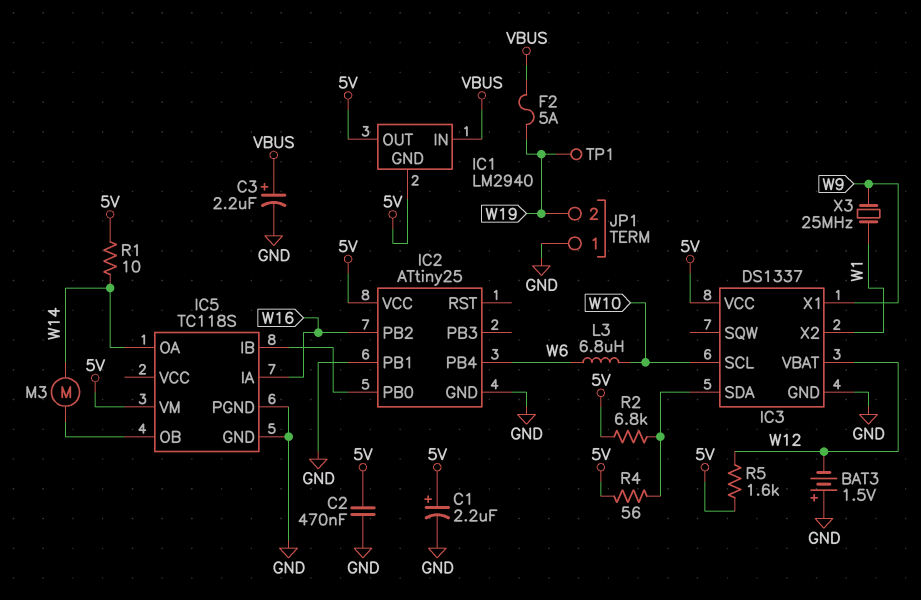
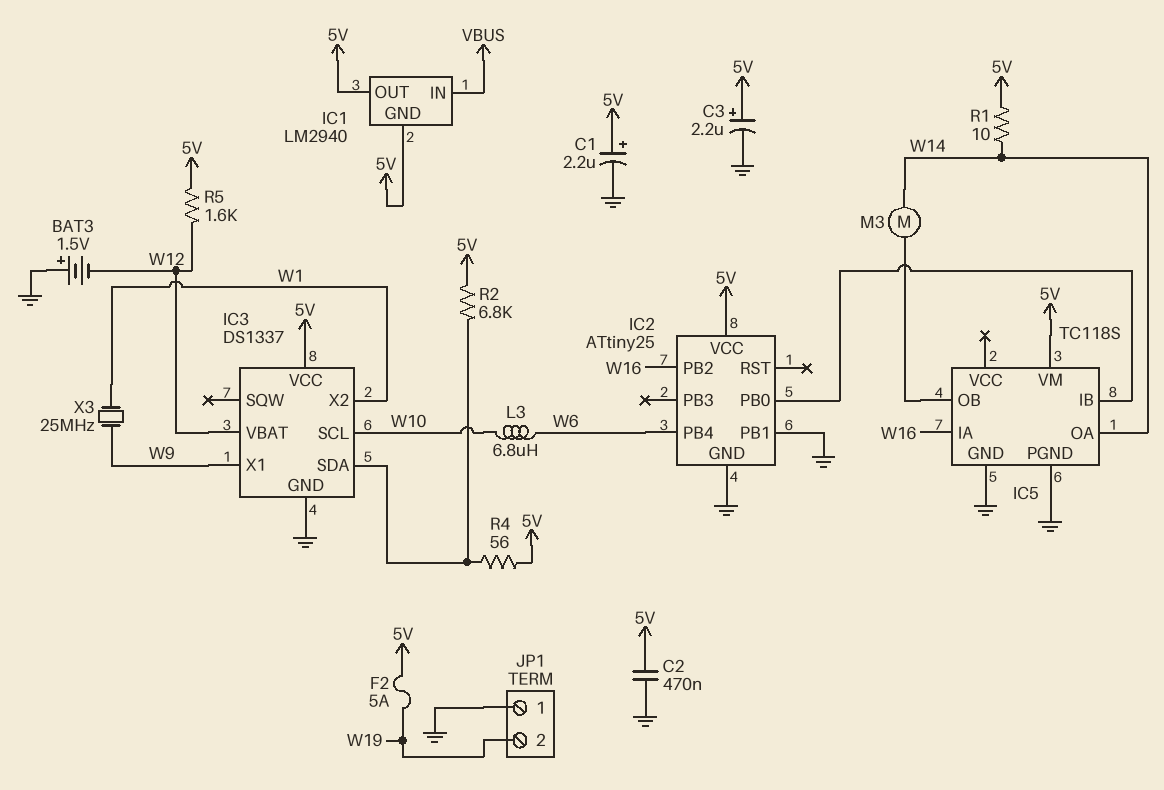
C3: 2.2uF (plus VBUS, minus GND) -> 2.2uF (plus 5V, minus GND)
F2: 5A (VBUS, W19) -> 5A (5V, W19)
TP1: test point (W19) -> none

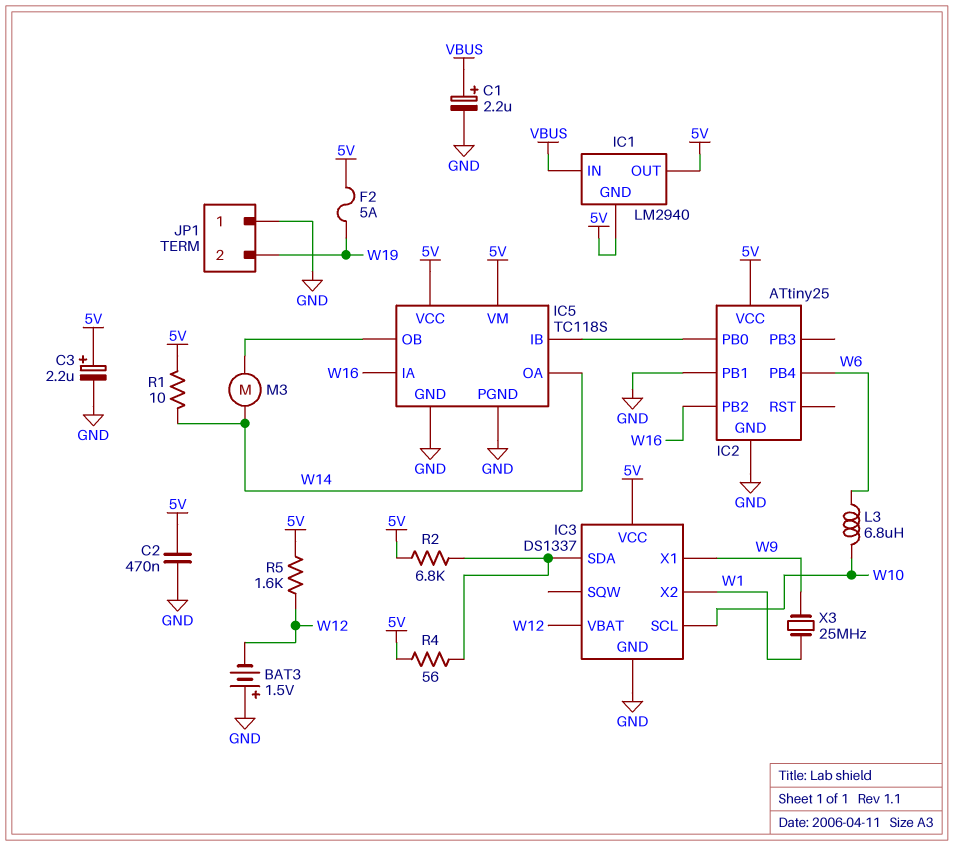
C1: 2.2uF (plus 5V, minus GND) -> 2.2uF (plus VBUS, minus GND)
IC5 pin VCC: none -> 5V

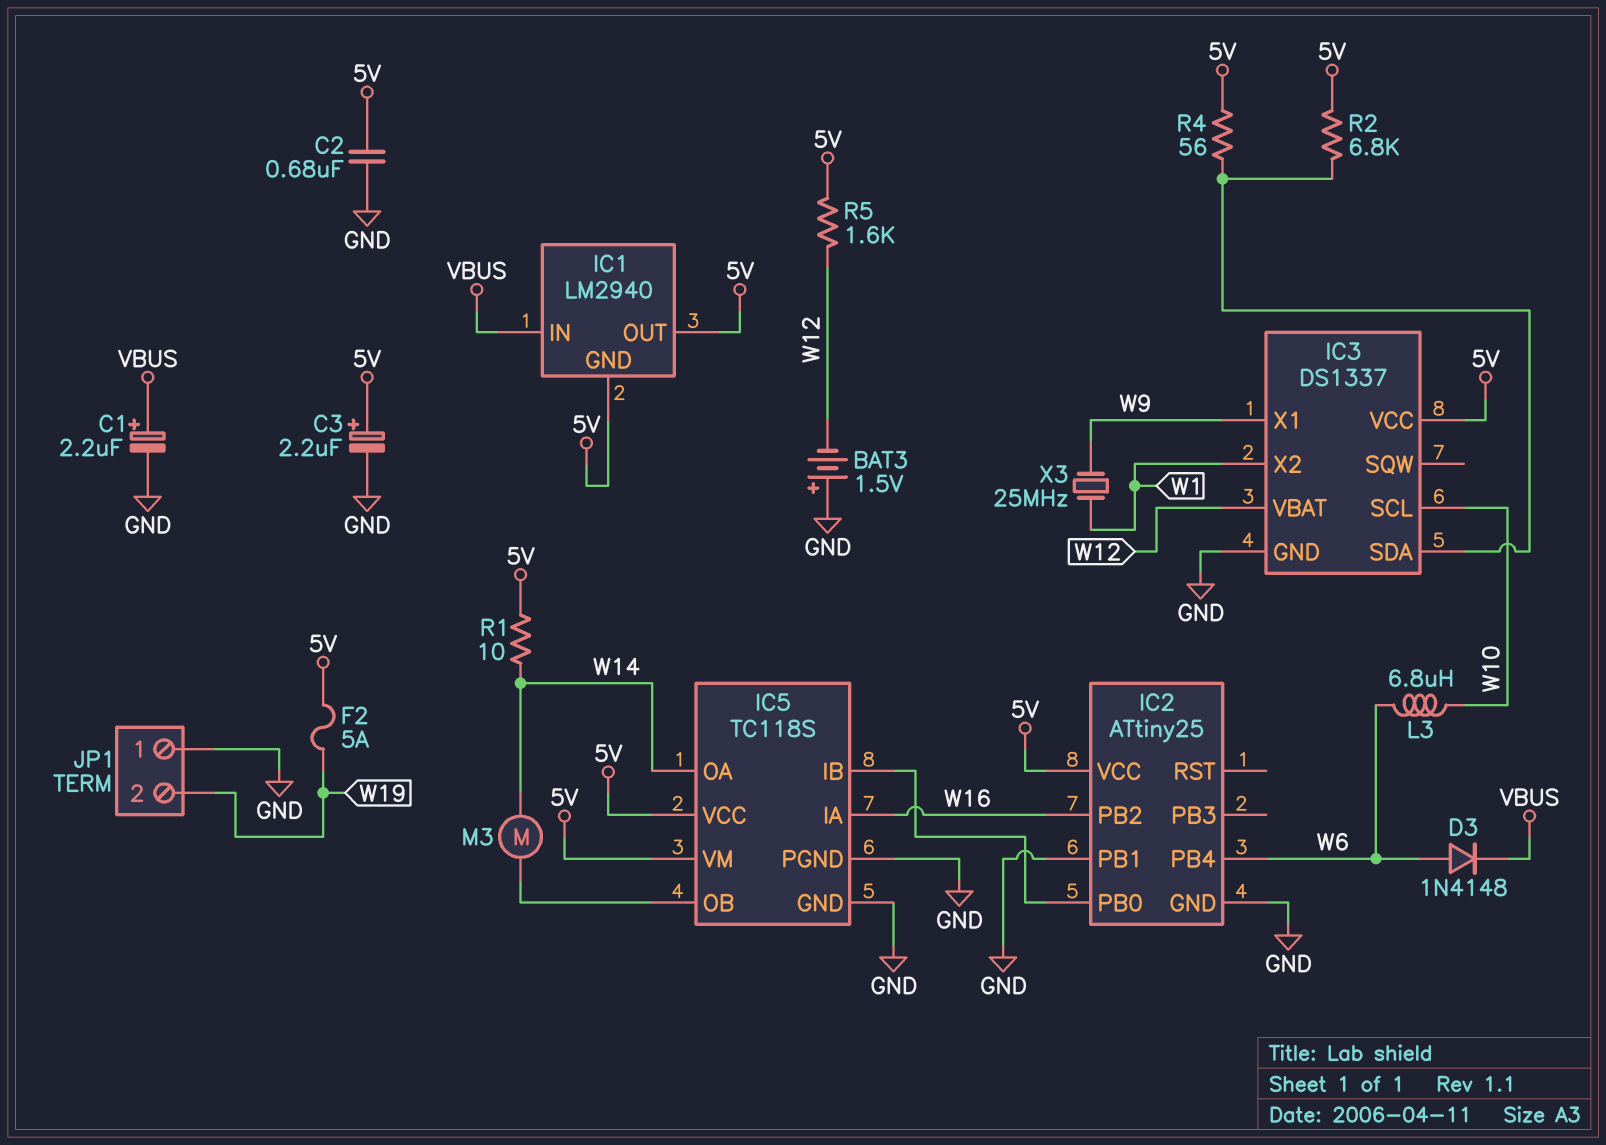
C2: 470nF (5V, GND) -> 680nF (5V, GND)
D3: none -> diode 1N4148 (A W6, K VBUS)

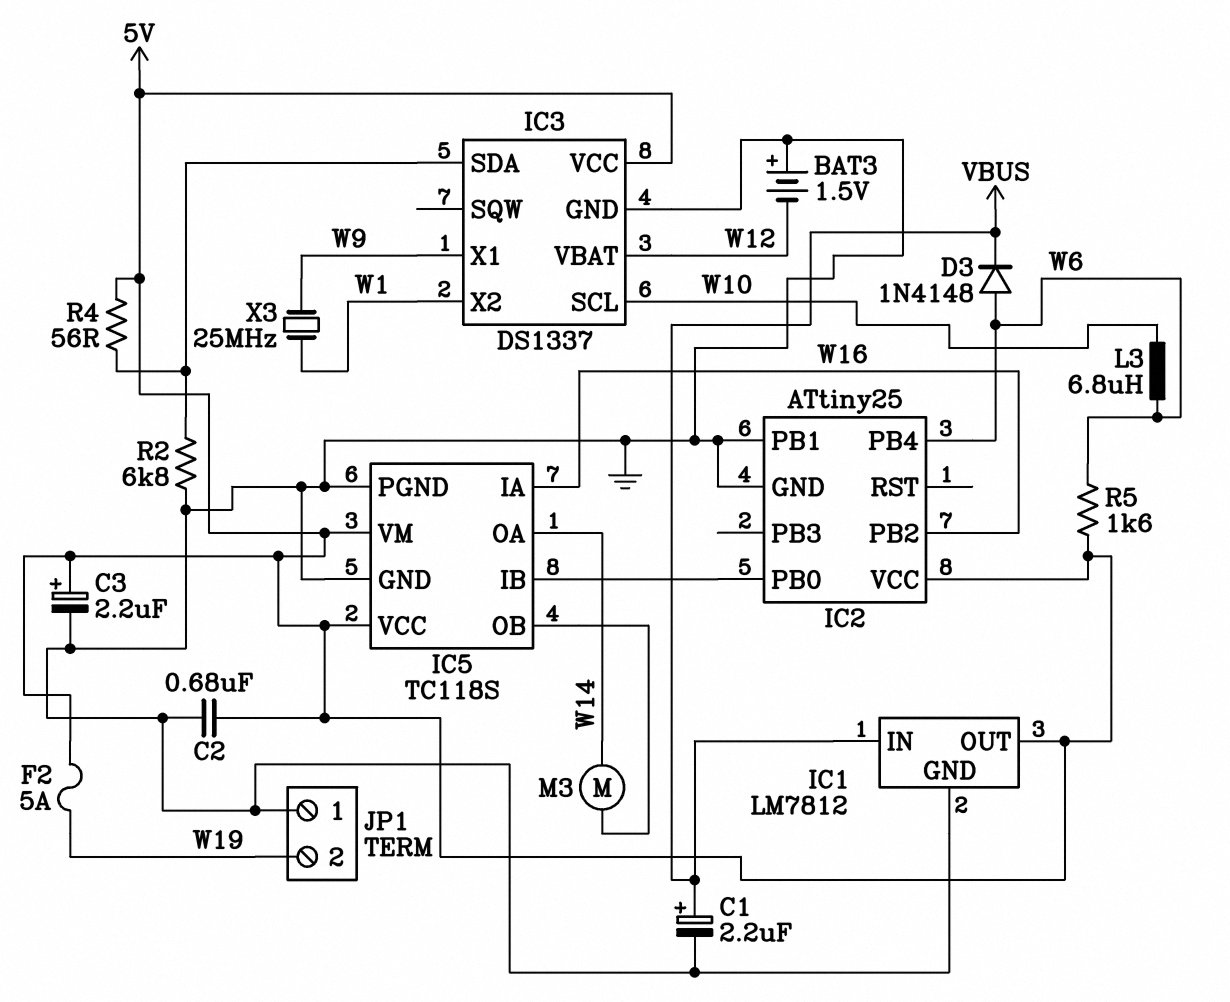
IC1: LM2940 -> LM7812
IC1 pin GND: 5V -> GND
R1: 10 (5V, W14) -> none
R2: 6.8k (5V, IC3/SDA) -> 6.8k (GND, IC3/SDA)
R5: 1.6k (5V, W12) -> 1.6k (5V, W6)

